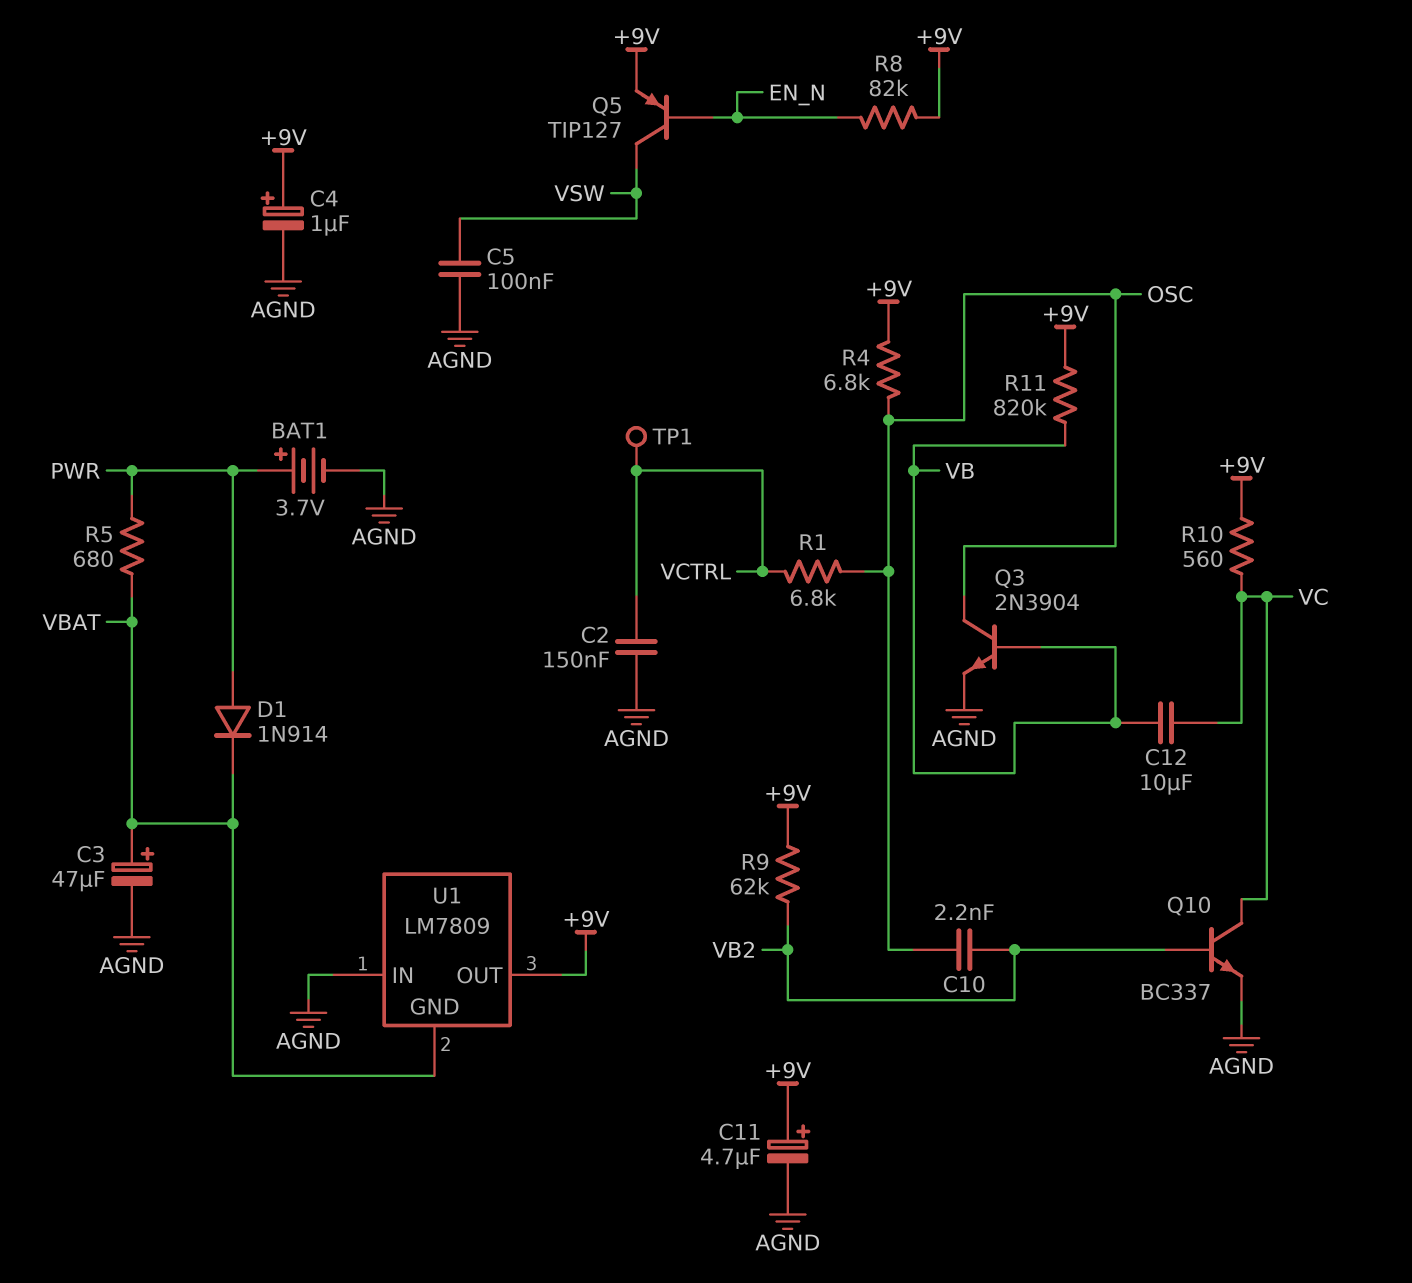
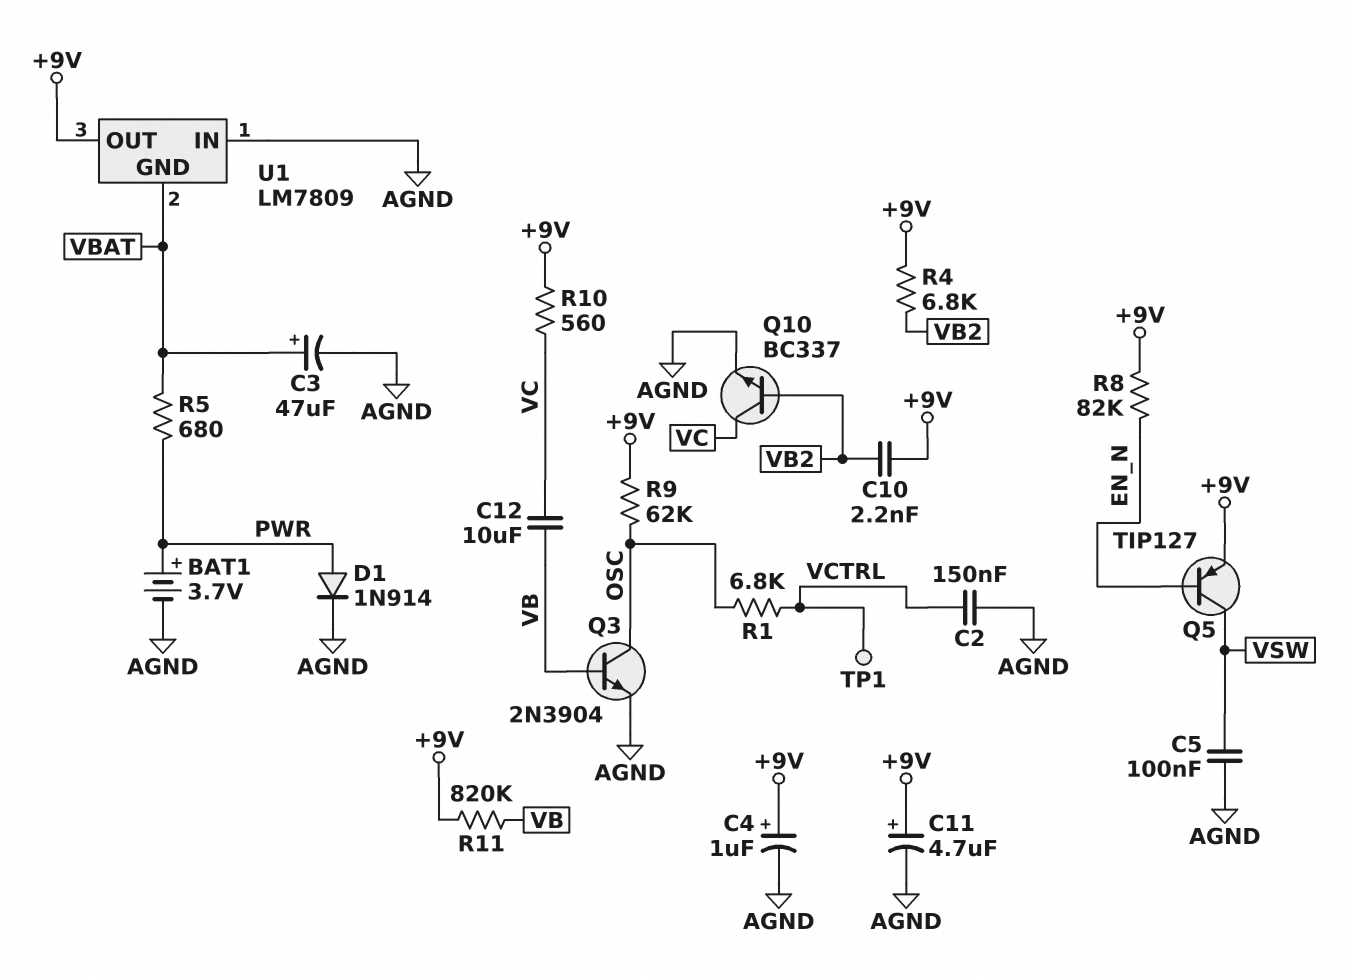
C10: 2.2nF (OSC, VB2) -> 2.2nF (+9V, VB2)
D1: diode 1N914 (A PWR, K VBAT) -> diode 1N914 (A PWR, K AGND)
R4: 6.8k (+9V, OSC) -> 6.8k (+9V, VB2)
R9: 62k (+9V, VB2) -> 62k (+9V, OSC)

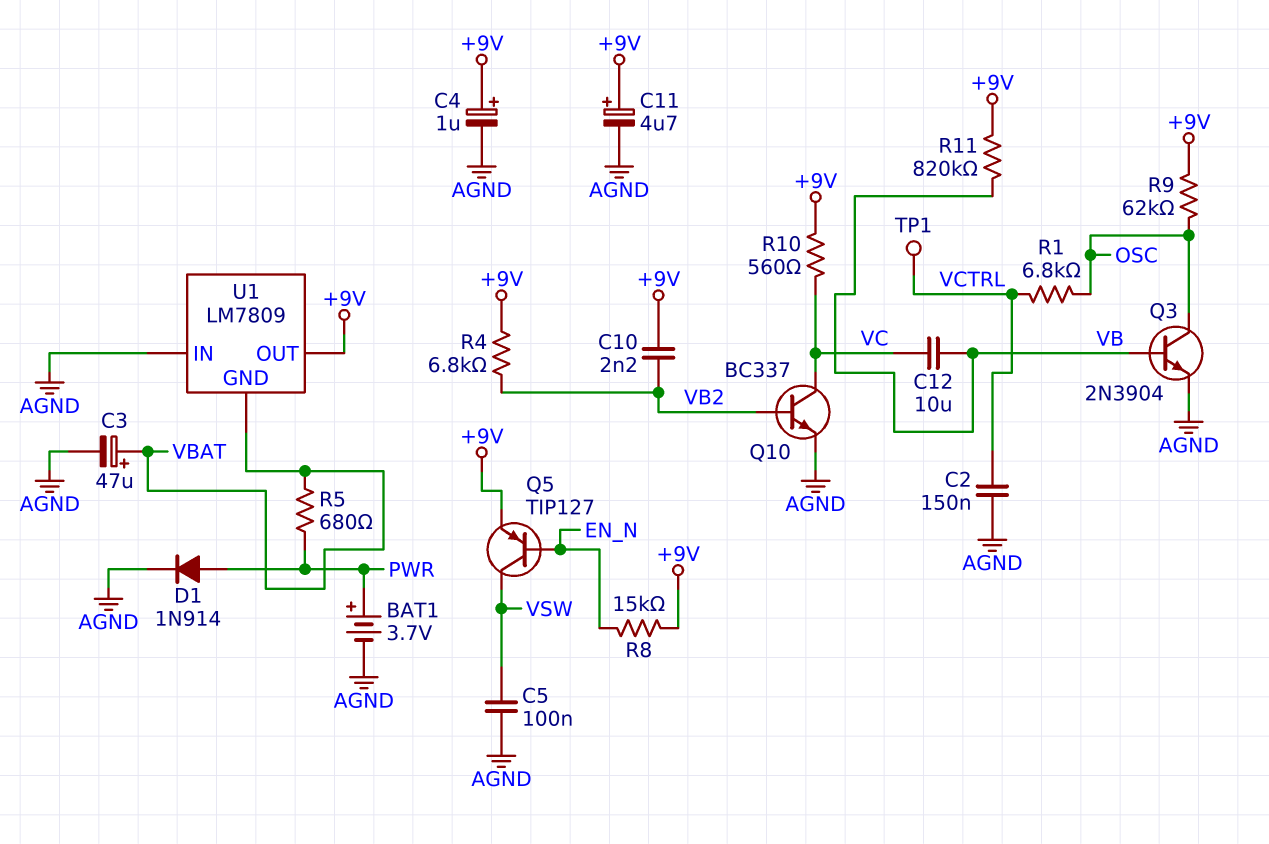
R8: 82k (+9V, EN_N) -> 15k (+9V, EN_N)

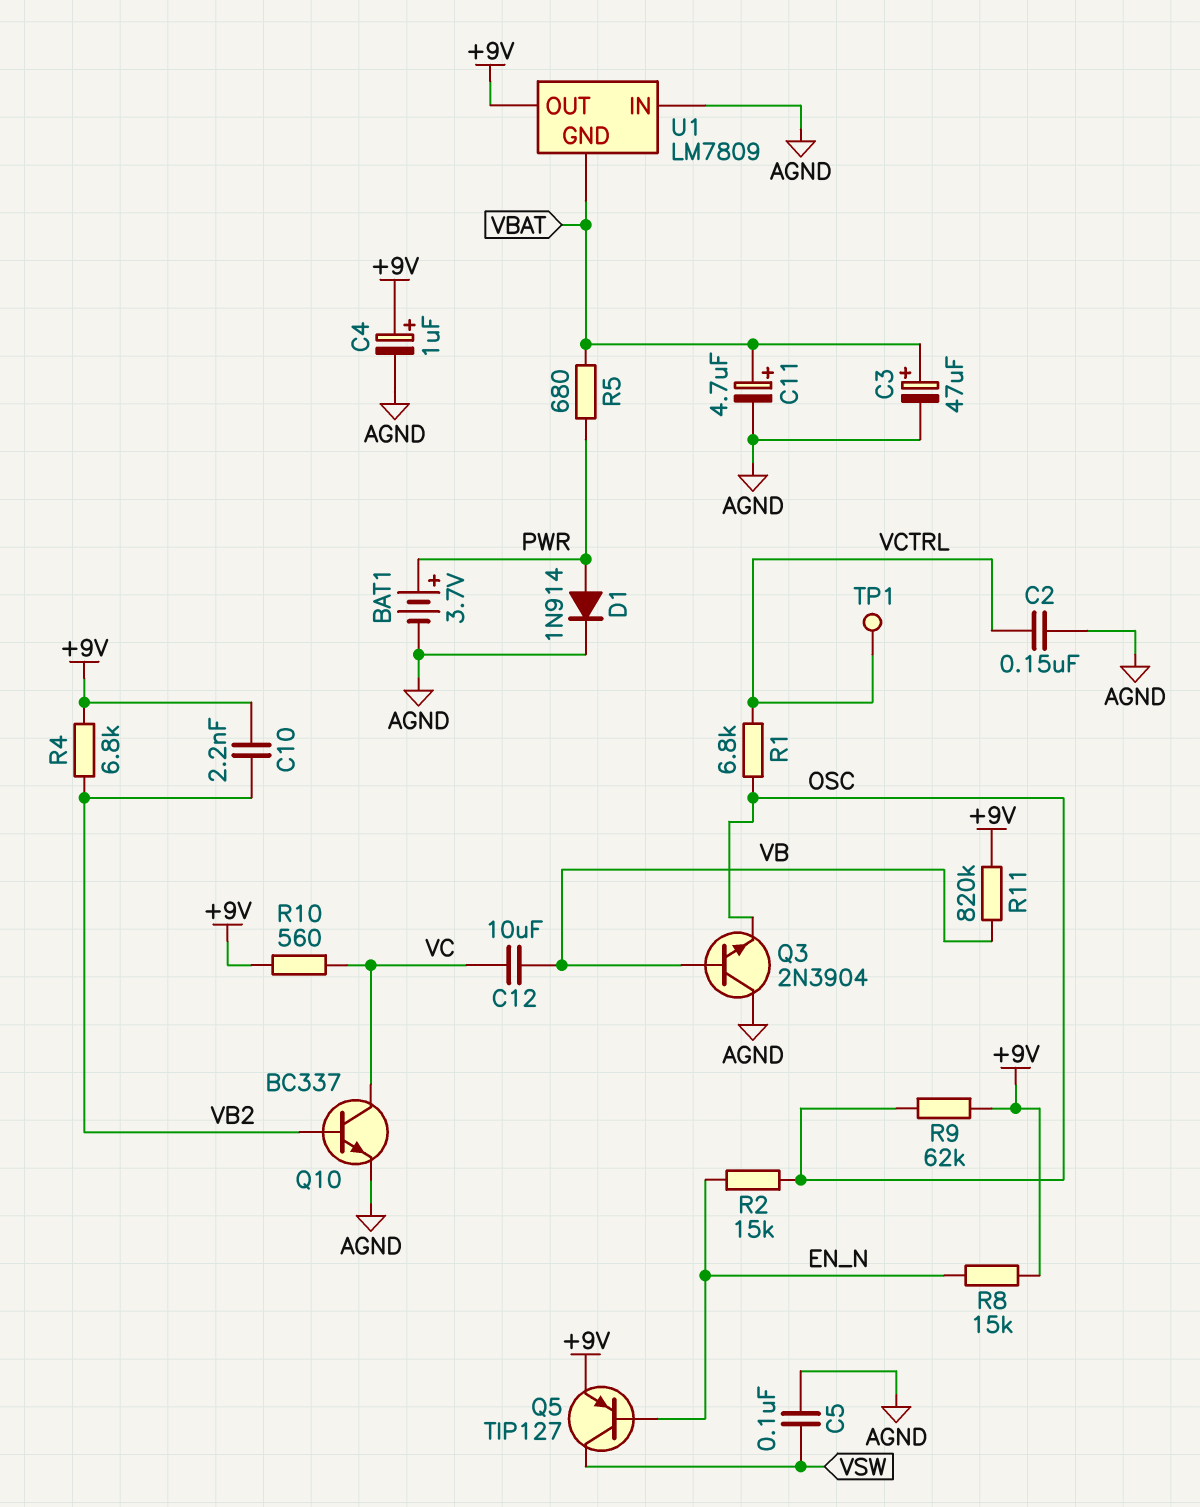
C11: 4.7uF (plus +9V, minus AGND) -> 4.7uF (plus VBAT, minus AGND)
Q3: NPN 2N3904 (B VB, C OSC, E AGND) -> NPN 2N3904 (B VB, C AGND, E OSC)
R2: none -> 15k (EN_N, OSC)

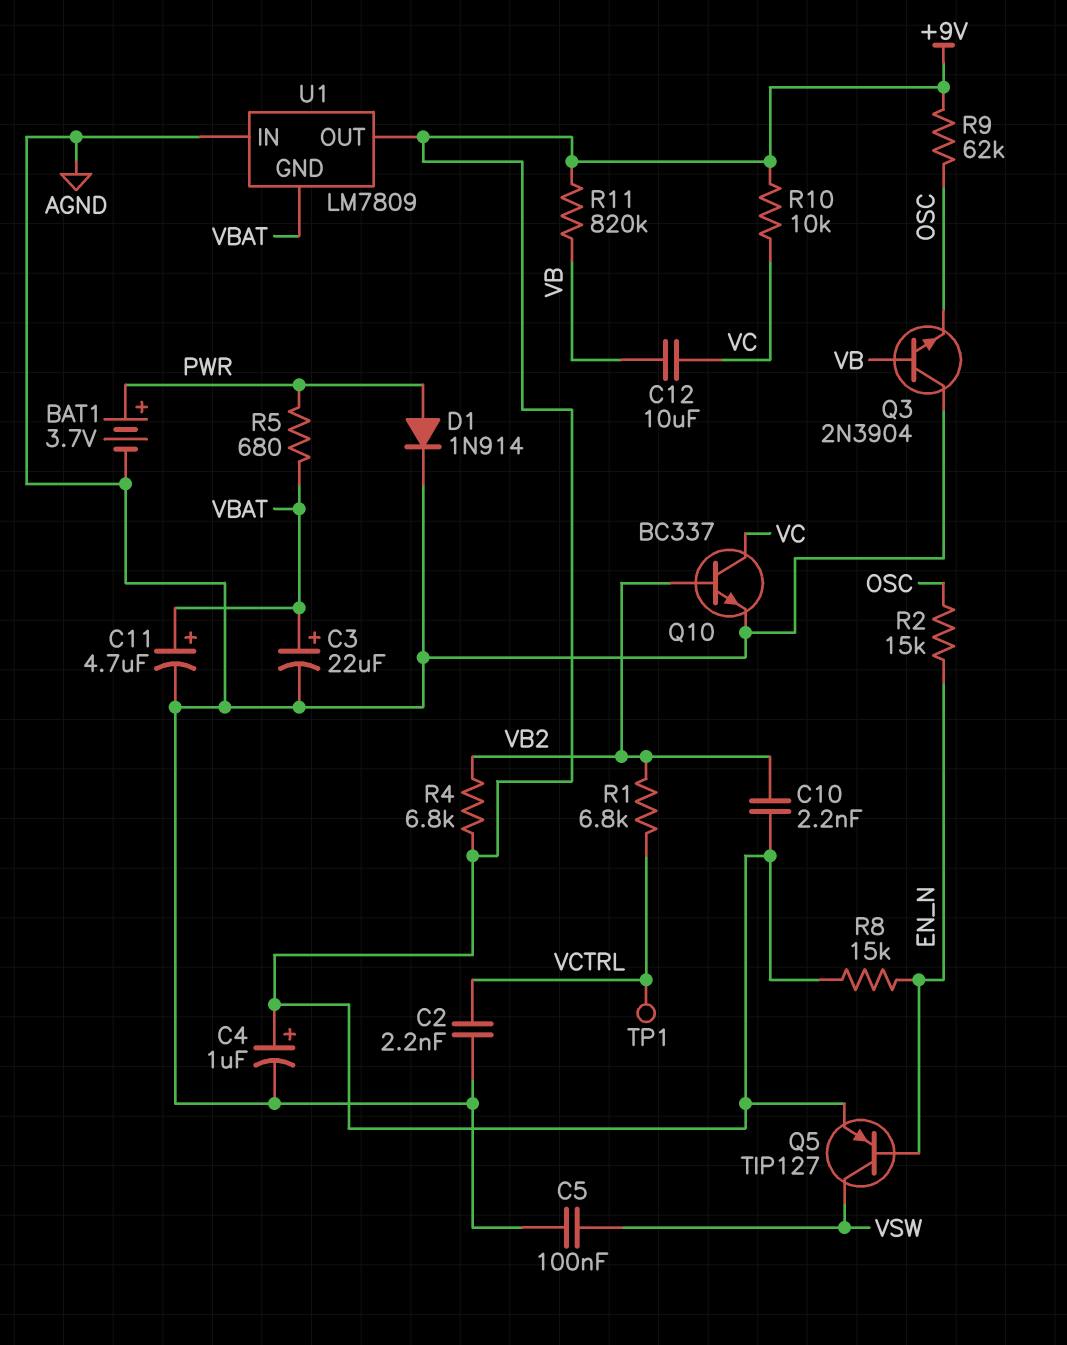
C2: 150nF (AGND, VCTRL) -> 2.2nF (AGND, VCTRL)
C3: 47uF (plus VBAT, minus AGND) -> 22uF (plus VBAT, minus AGND)
R1: 6.8k (OSC, VCTRL) -> 6.8k (VB2, VCTRL)
R10: 560 (+9V, VC) -> 10k (+9V, VC)

